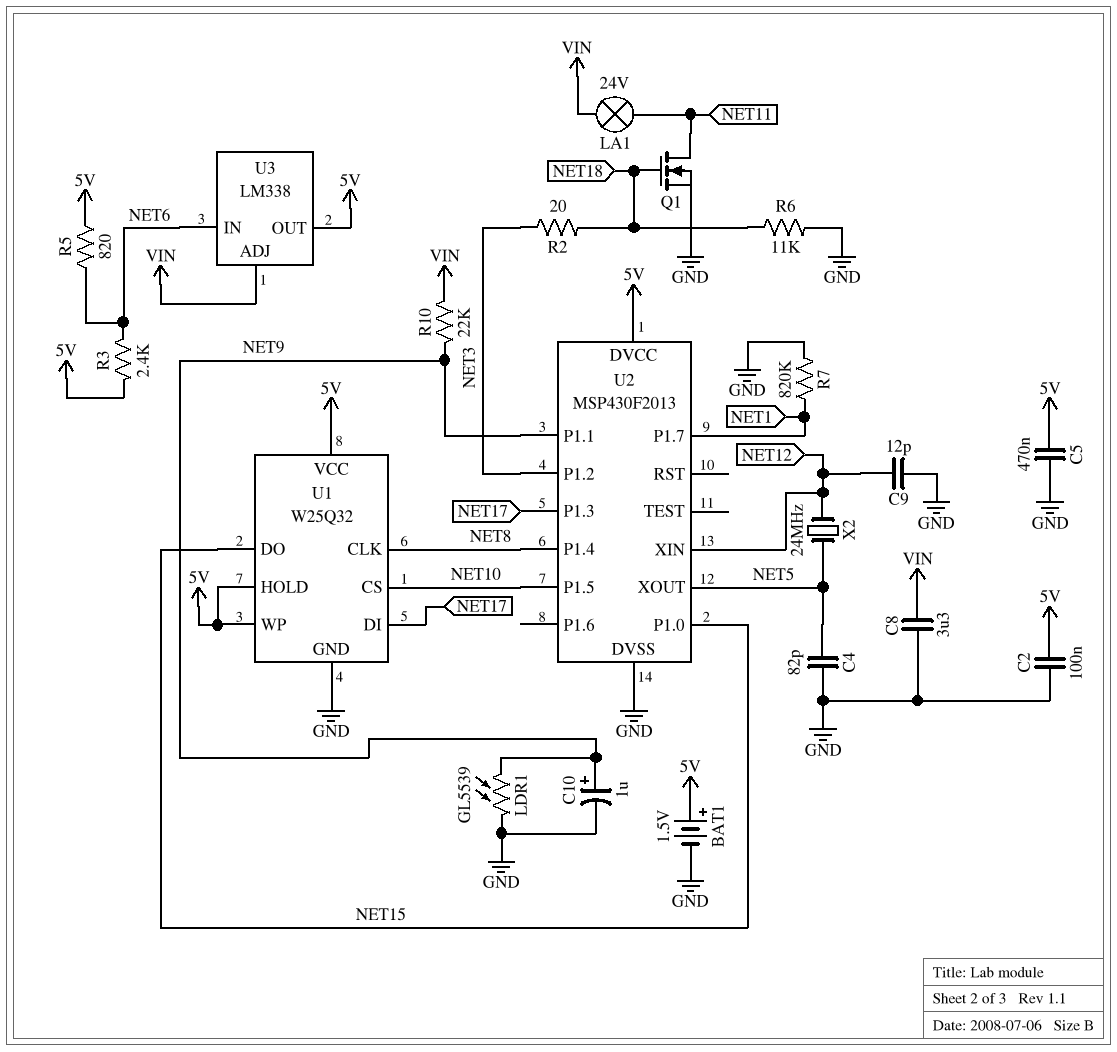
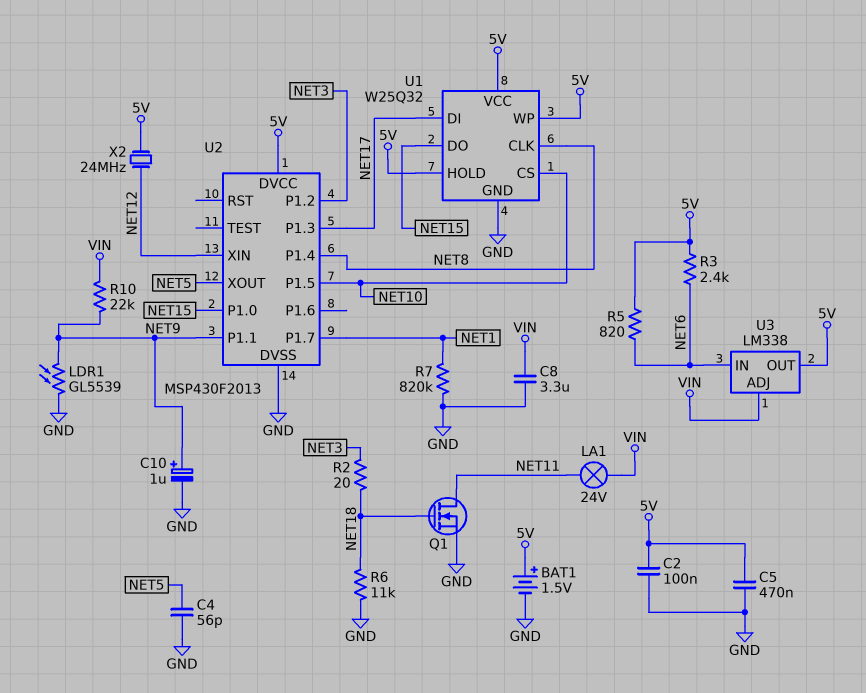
C4: 82pF (GND, NET5) -> 56pF (GND, NET5)
C9: 12pF (GND, NET12) -> none
X2: 24MHz (NET5, NET12) -> 24MHz (5V, NET12)

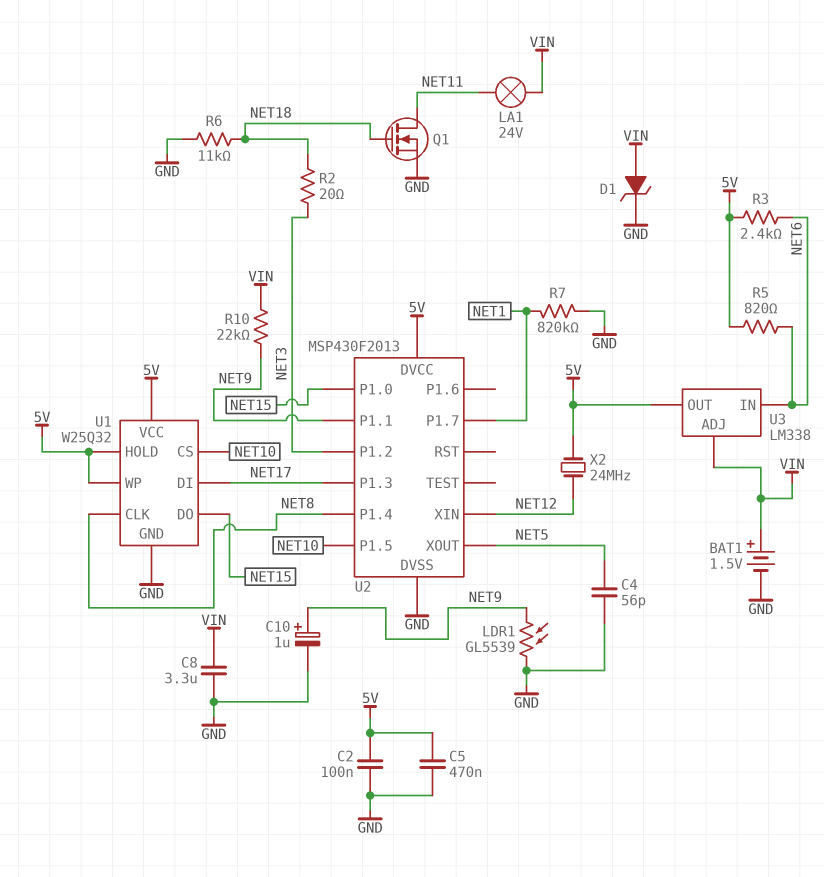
BAT1: 1.5V (plus 5V, minus GND) -> 1.5V (plus VIN, minus GND)
D1: none -> zener (A VIN, K GND)

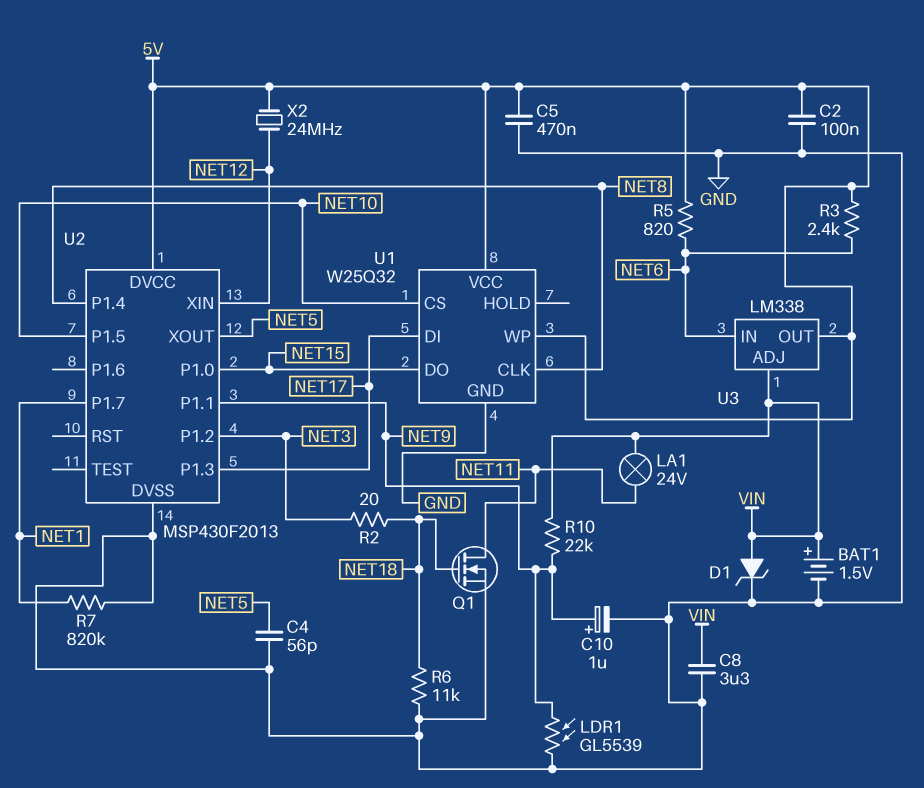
U1 pin HOLD: 5V -> none

